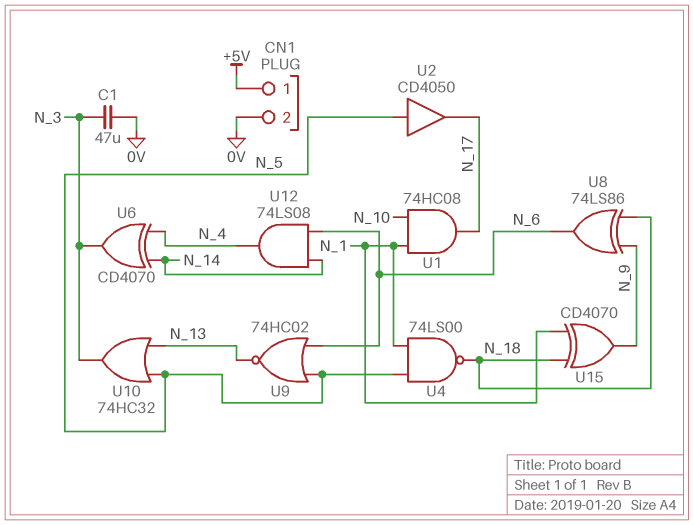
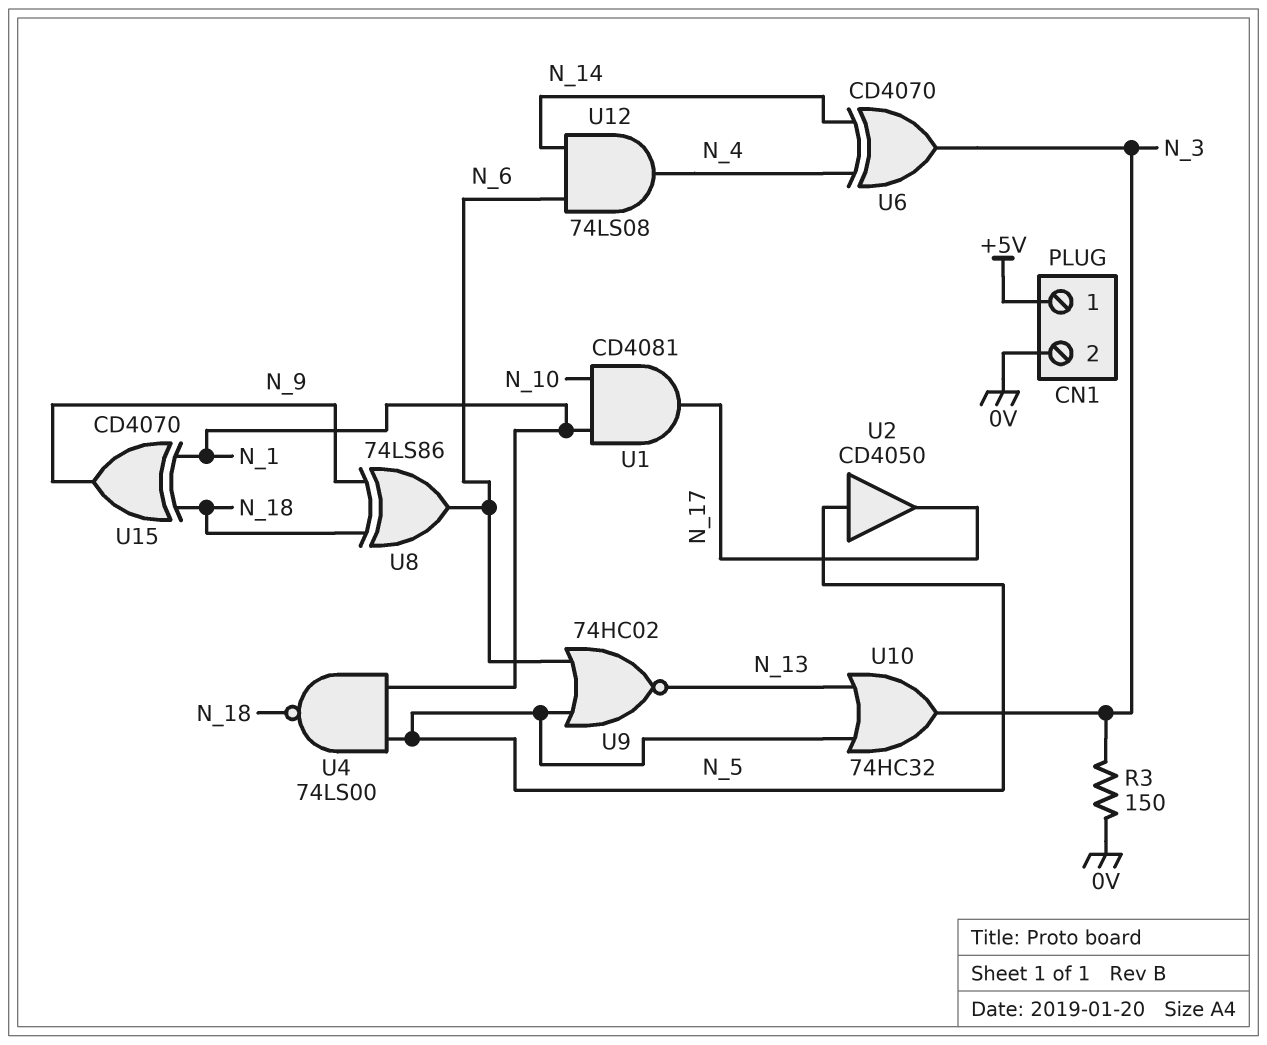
C1: 47uF (0V, N_3) -> none
R3: none -> 150 (0V, N_3)
U1: AND 74HC08 (in N_1, in N_10, out N_17) -> AND CD4081 (in N_1, in N_10, out N_17)

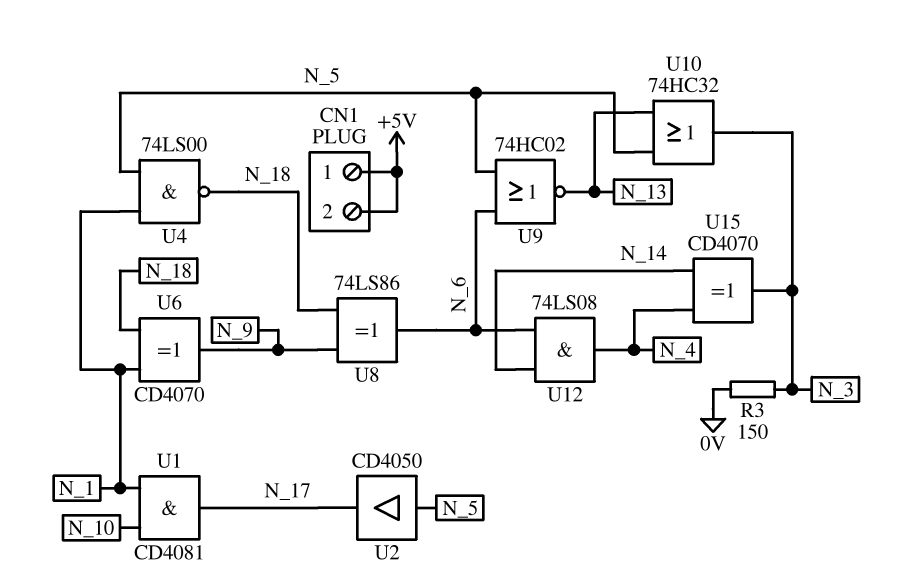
CN1 pin 2: 0V -> +5V
U6: XOR CD4070 (in N_4, in N_14, out N_3) -> XOR CD4070 (in N_1, in N_18, out N_9)
U15: XOR CD4070 (in N_1, in N_18, out N_9) -> XOR CD4070 (in N_4, in N_14, out N_3)

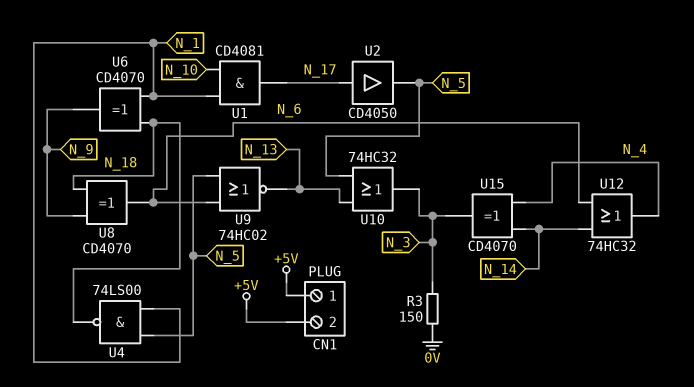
U2: buffer CD4050 (in N_5, out N_17) -> buffer CD4050 (in N_17, out N_5)
U8: XOR 74LS86 (in N_9, in N_18, out N_6) -> XOR CD4070 (in N_9, in N_18, out N_6)
U12: AND 74LS08 (in N_6, in N_14, out N_4) -> OR 74HC32 (in N_6, in N_14, out N_4)

